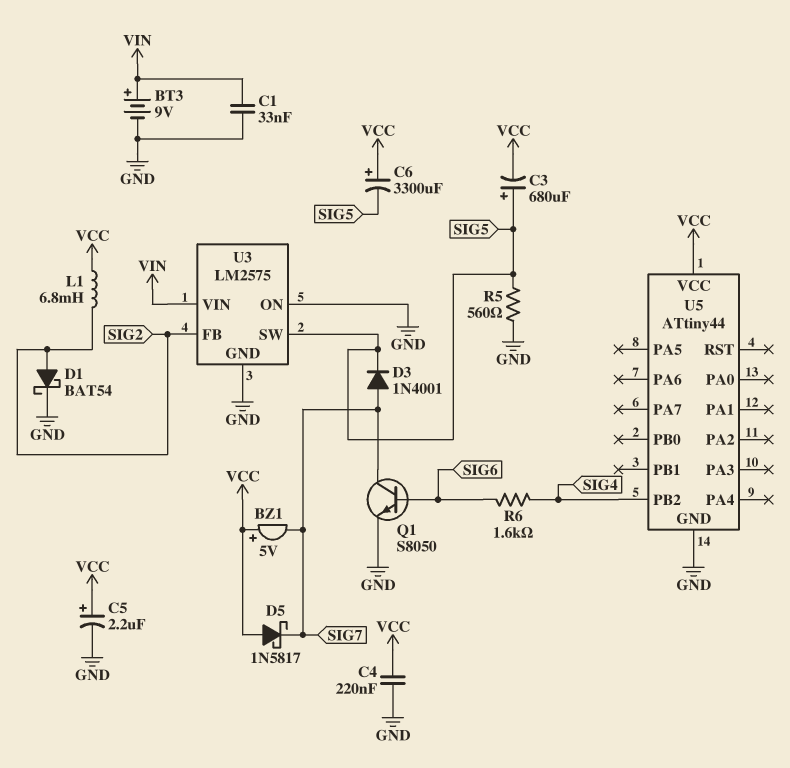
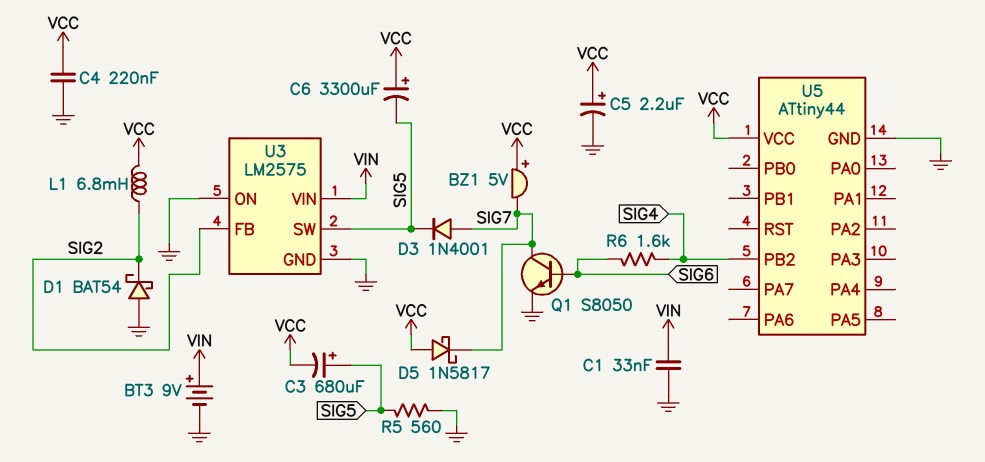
D1: schottky BAT54 (A SIG2, K GND) -> schottky BAT54 (A GND, K SIG2)

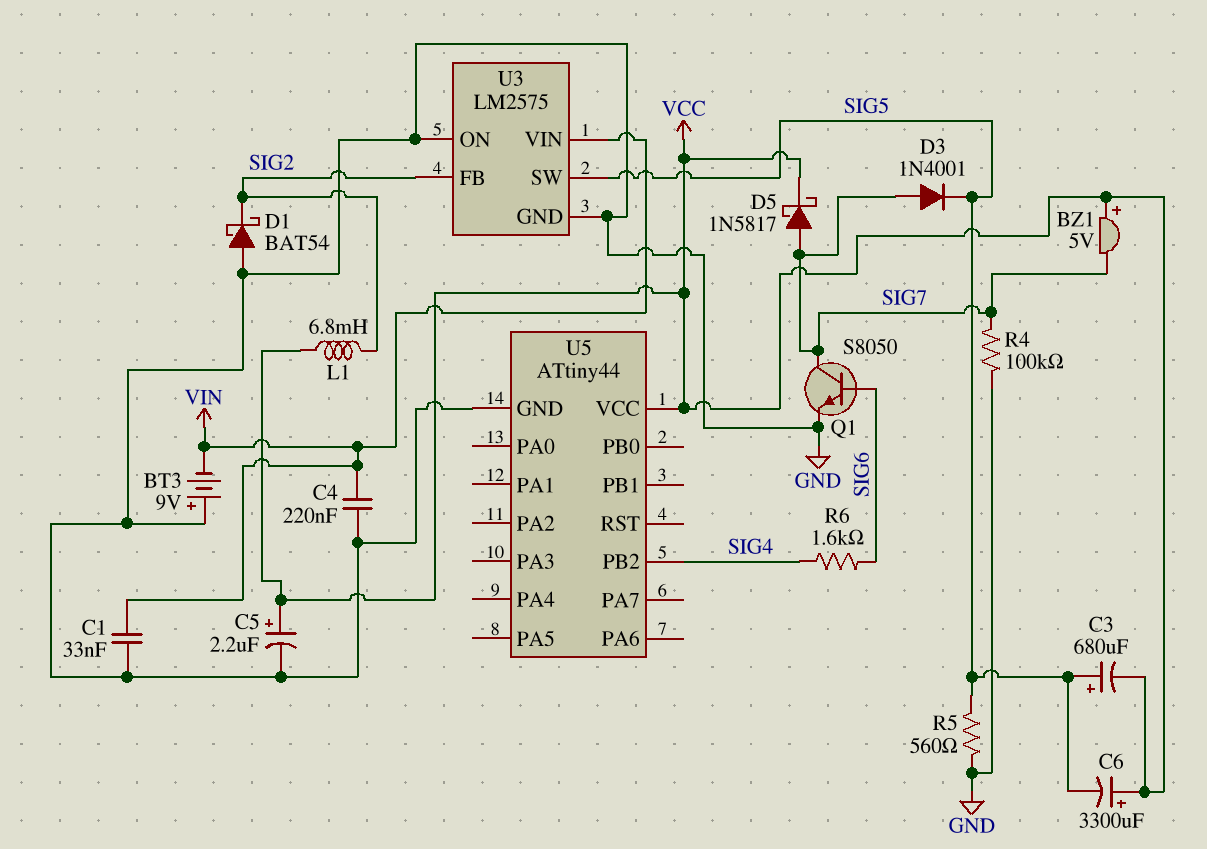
BT3: 9V (plus VIN, minus GND) -> 9V (plus GND, minus VIN)
C4: 220nF (GND, VCC) -> 220nF (GND, VIN)
D5: schottky 1N5817 (A VCC, K SIG7) -> schottky 1N5817 (A SIG7, K VCC)
R4: none -> 100k (GND, SIG7)

